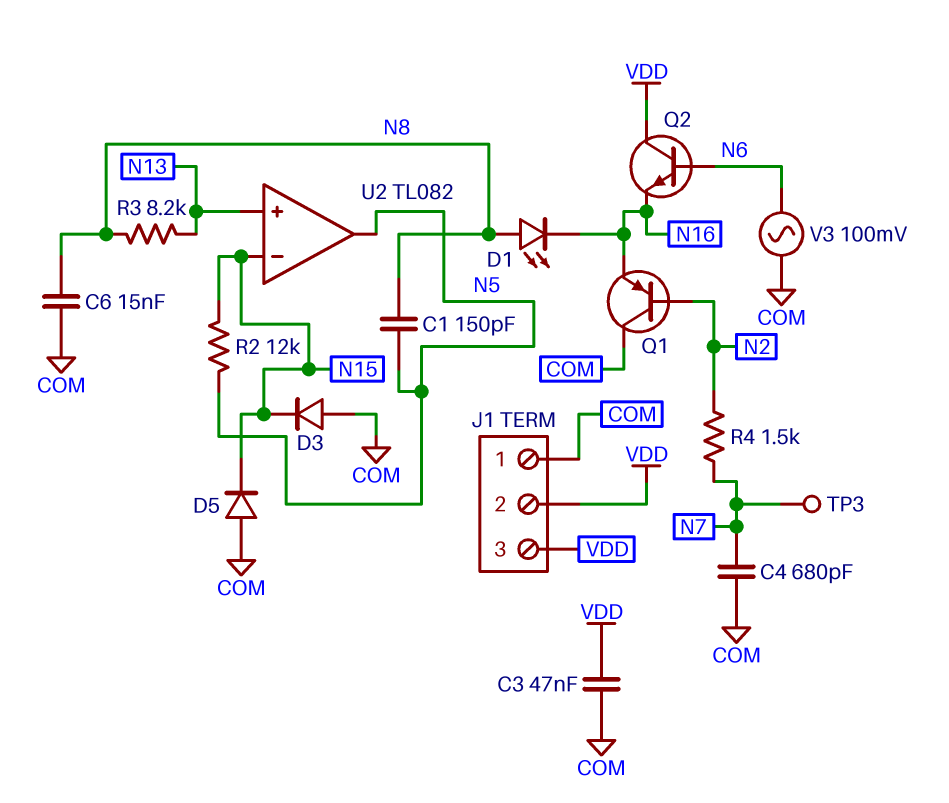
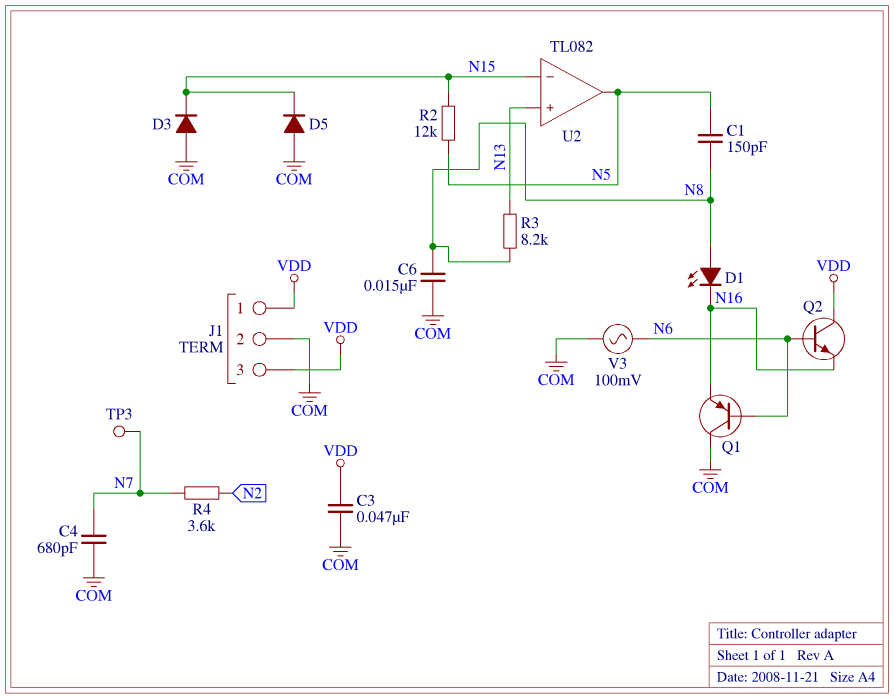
J1 pin 1: COM -> VDD
J1 pin 2: VDD -> COM
Q1: PNP (B N2, C COM, E N16) -> PNP (B N6, C COM, E N16)
R4: 1.5k (N2, N7) -> 3.6k (N2, N7)

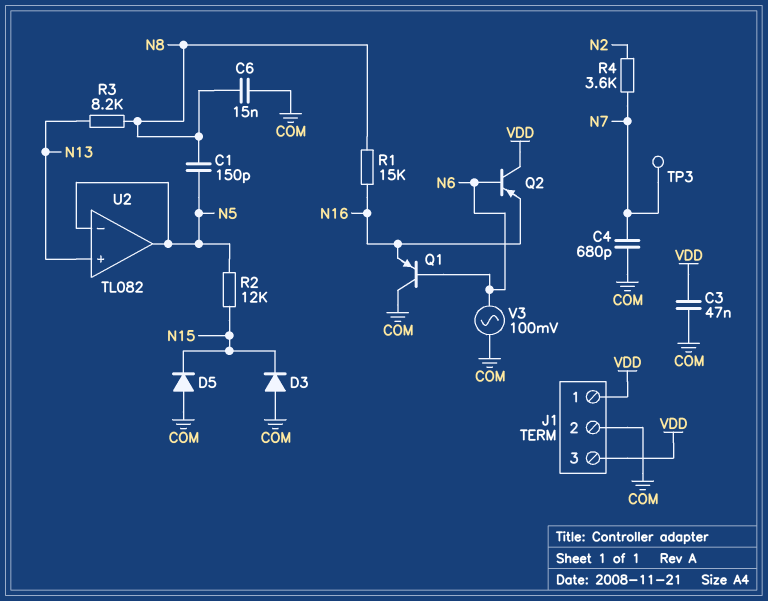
D1: LED (A N8, K N16) -> none
Q2: NPN (B N6, C VDD, E N16) -> PNP (B N6, C VDD, E N16)
R1: none -> 15k (N8, N16)
U2 pin in-: N15 -> N5

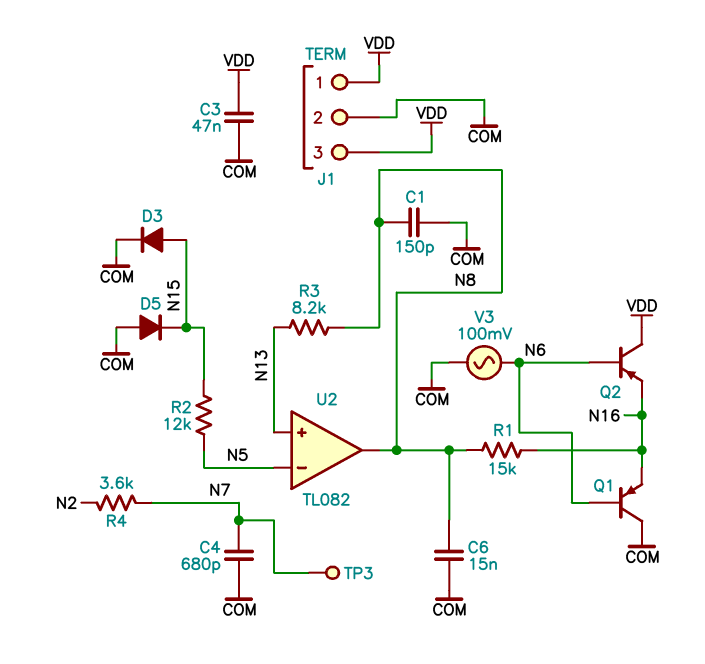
C1: 150pF (N5, N8) -> 150pF (COM, N8)
D3: diode (A COM, K N15) -> diode (A N15, K COM)
U2 pin out: N5 -> N8

